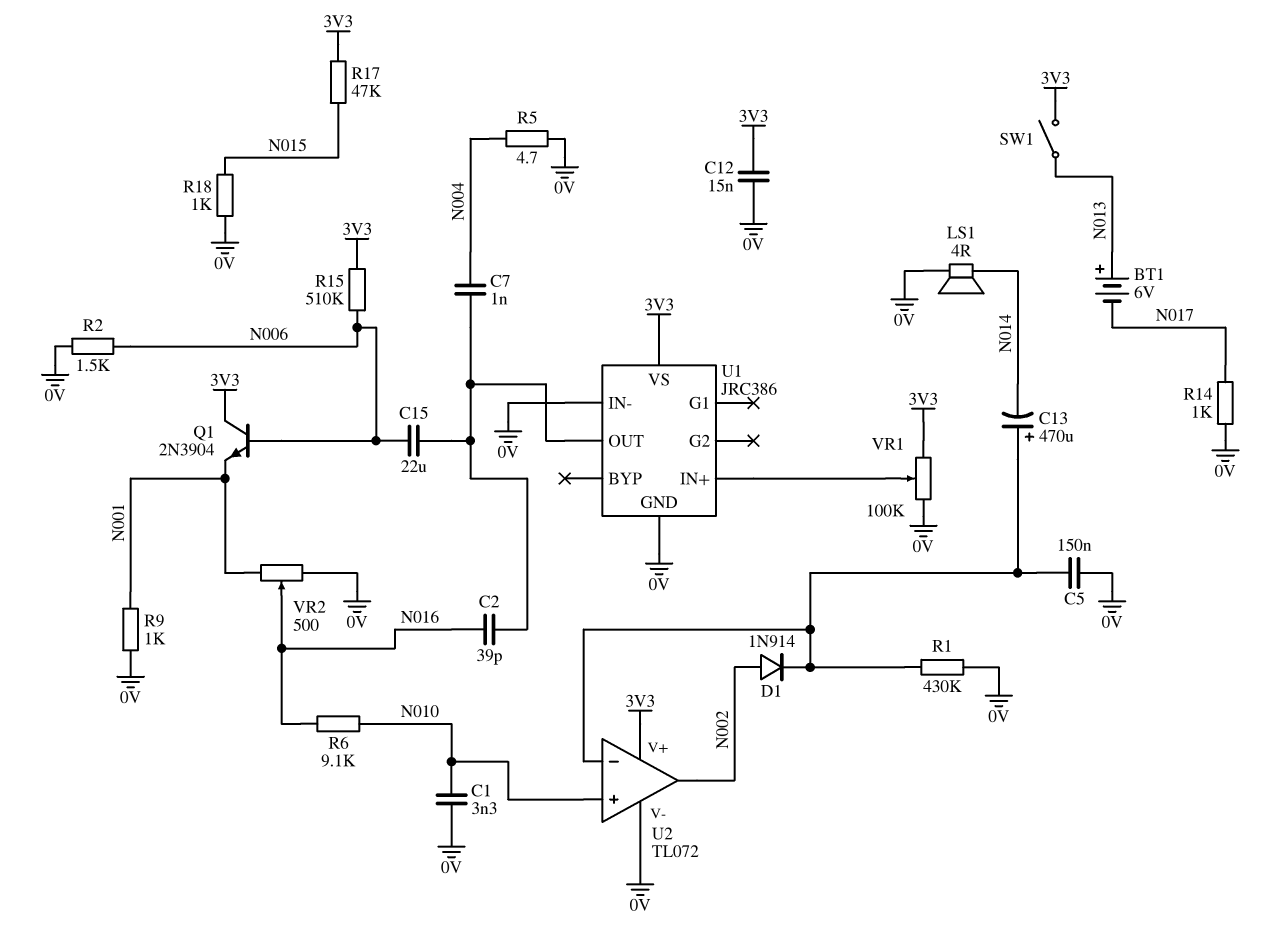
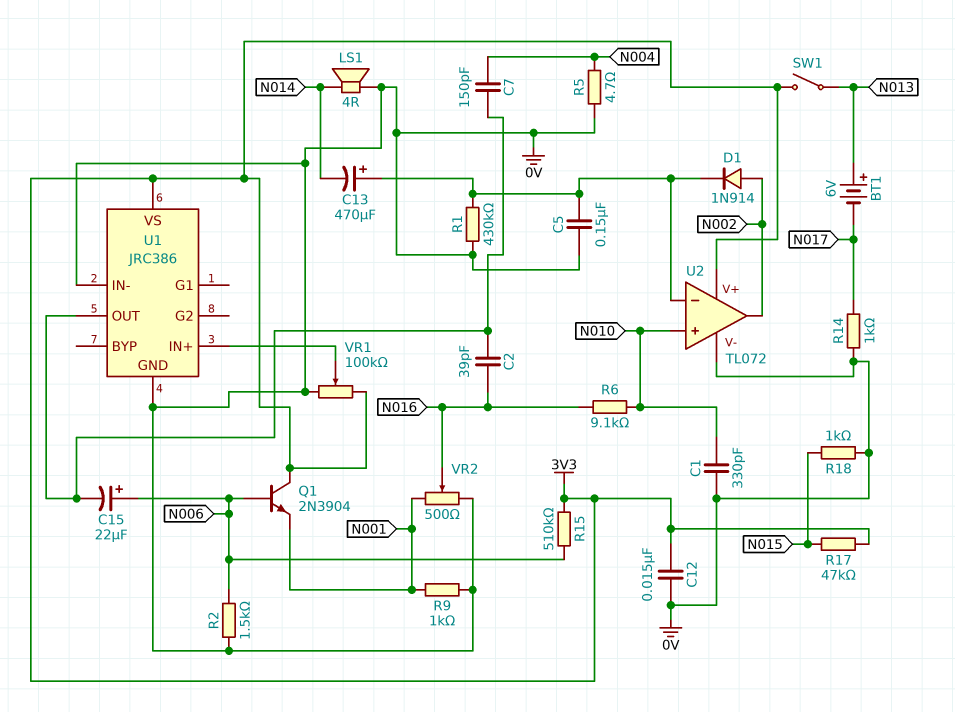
C1: 3.3nF (0V, N010) -> 330pF (0V, N010)
C7: 1nF (N004, U1/OUT) -> 150pF (N004, U1/OUT)
C15: 22uF (N006, U1/OUT) -> 22uF (plus N006, minus U1/OUT)

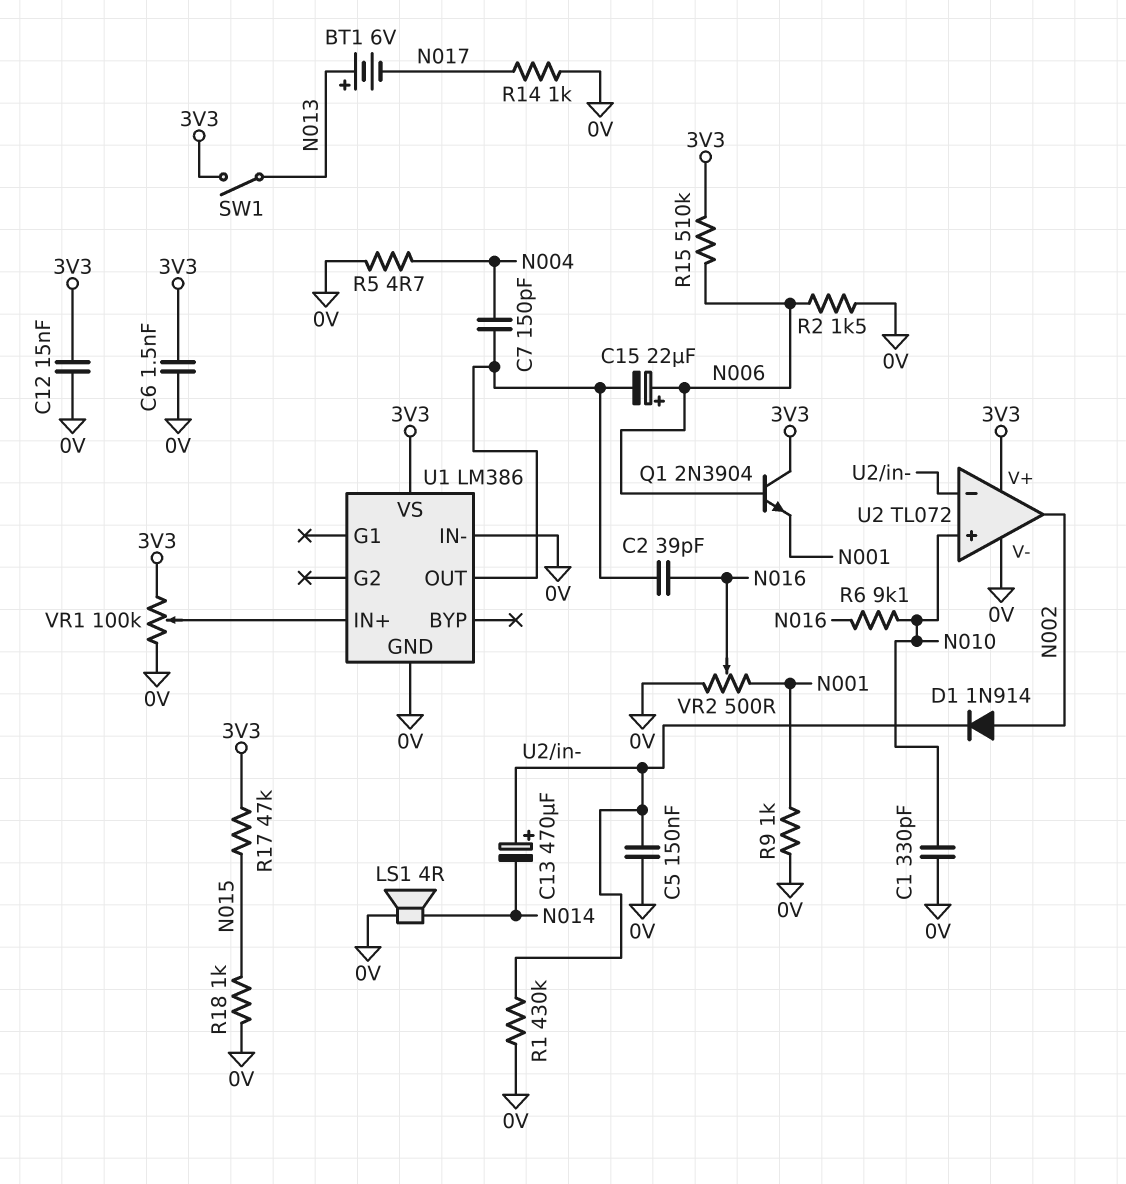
C6: none -> 1.5nF (0V, 3V3)
U1: JRC386 -> LM386

